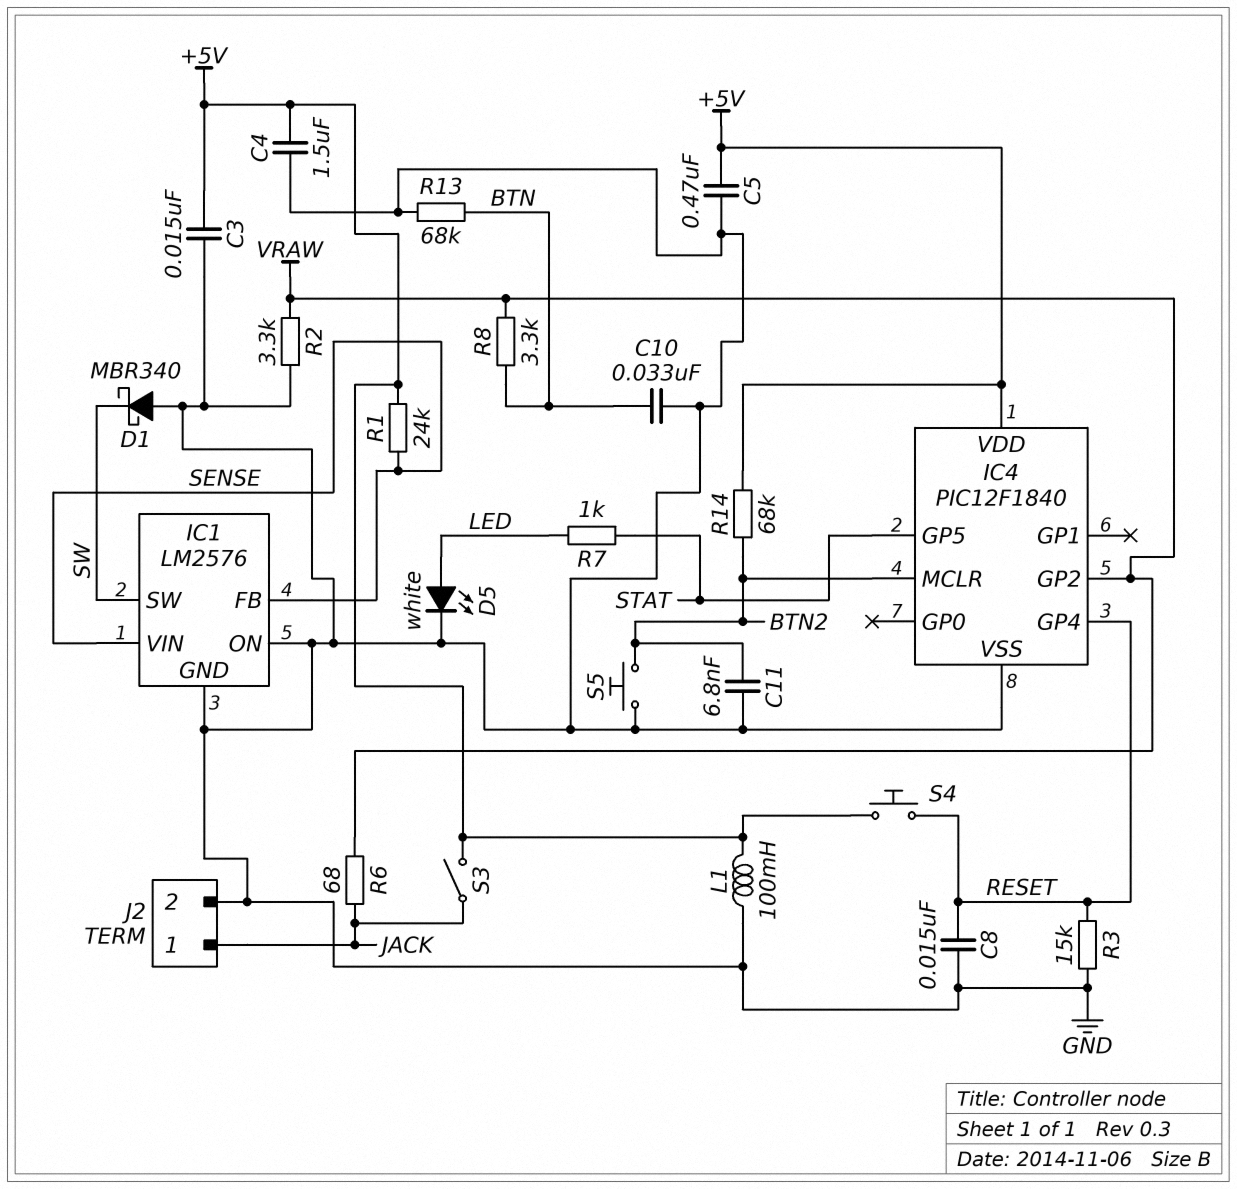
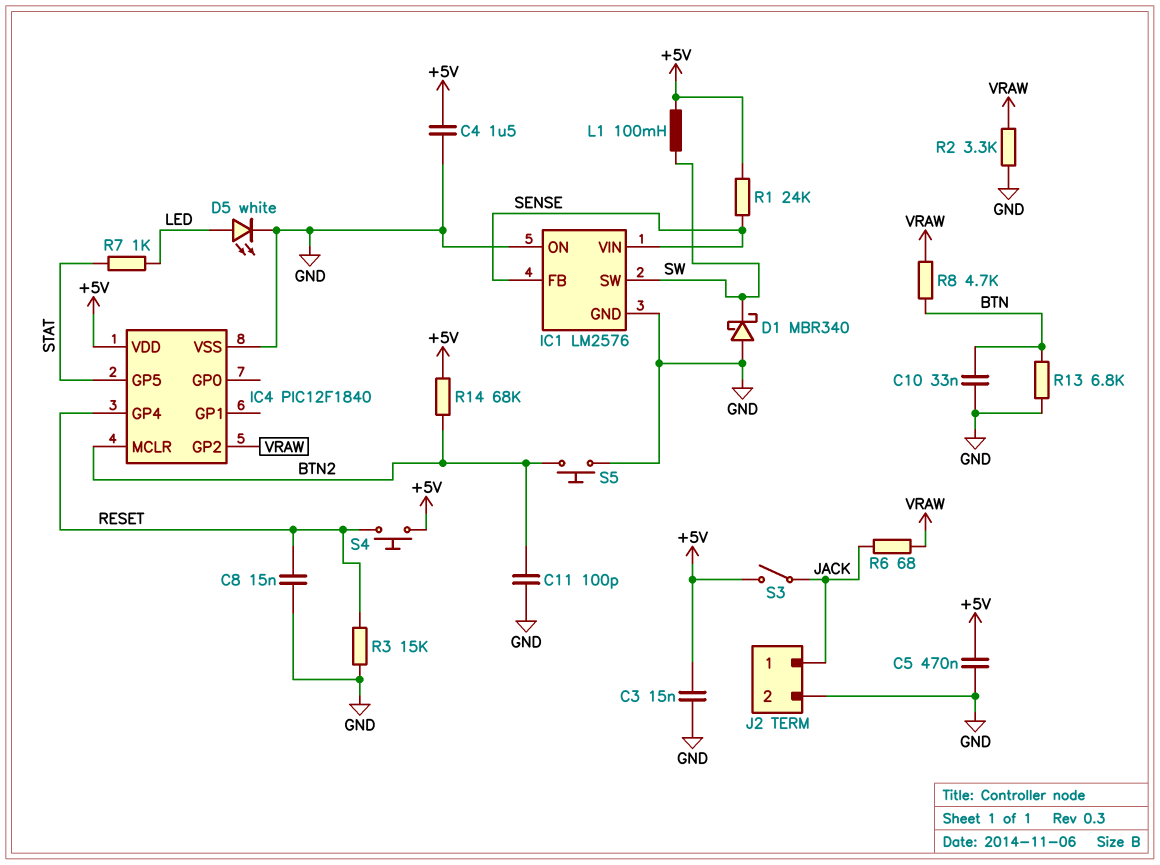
C11: 6.8nF (BTN2, GND) -> 100pF (BTN2, GND)
L1: 100mH (+5V, GND) -> 100mH (+5V, SW)
R8: 3.3k (BTN, VRAW) -> 4.7k (BTN, VRAW)
R13: 68k (BTN, GND) -> 6.8k (BTN, GND)

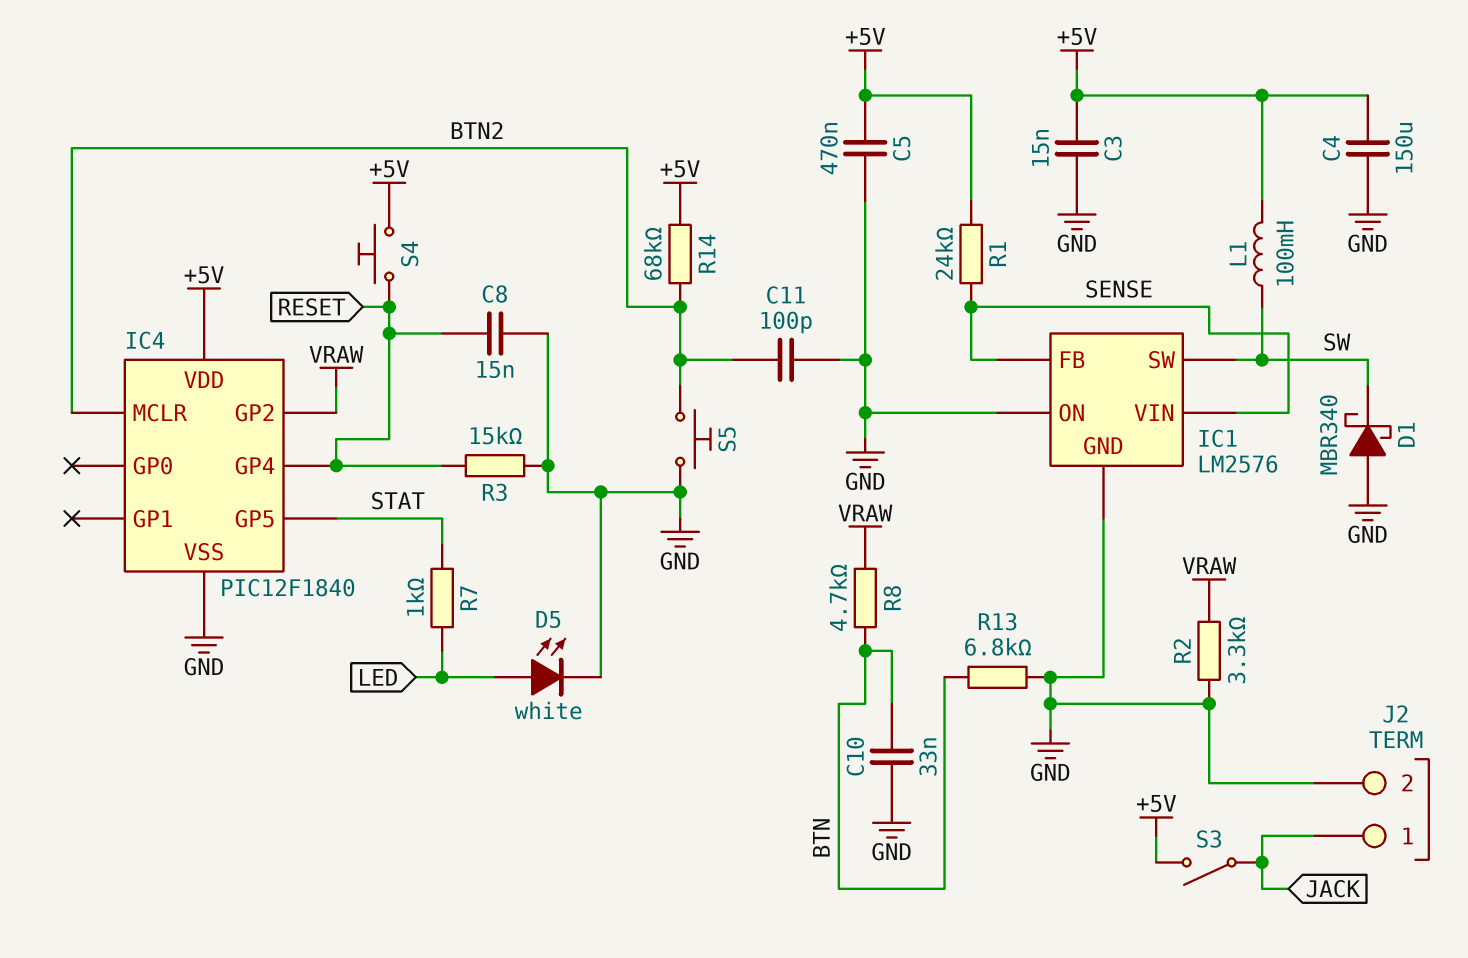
C4: 1.5uF (+5V, GND) -> 150uF (+5V, GND)
R6: 68 (JACK, VRAW) -> none

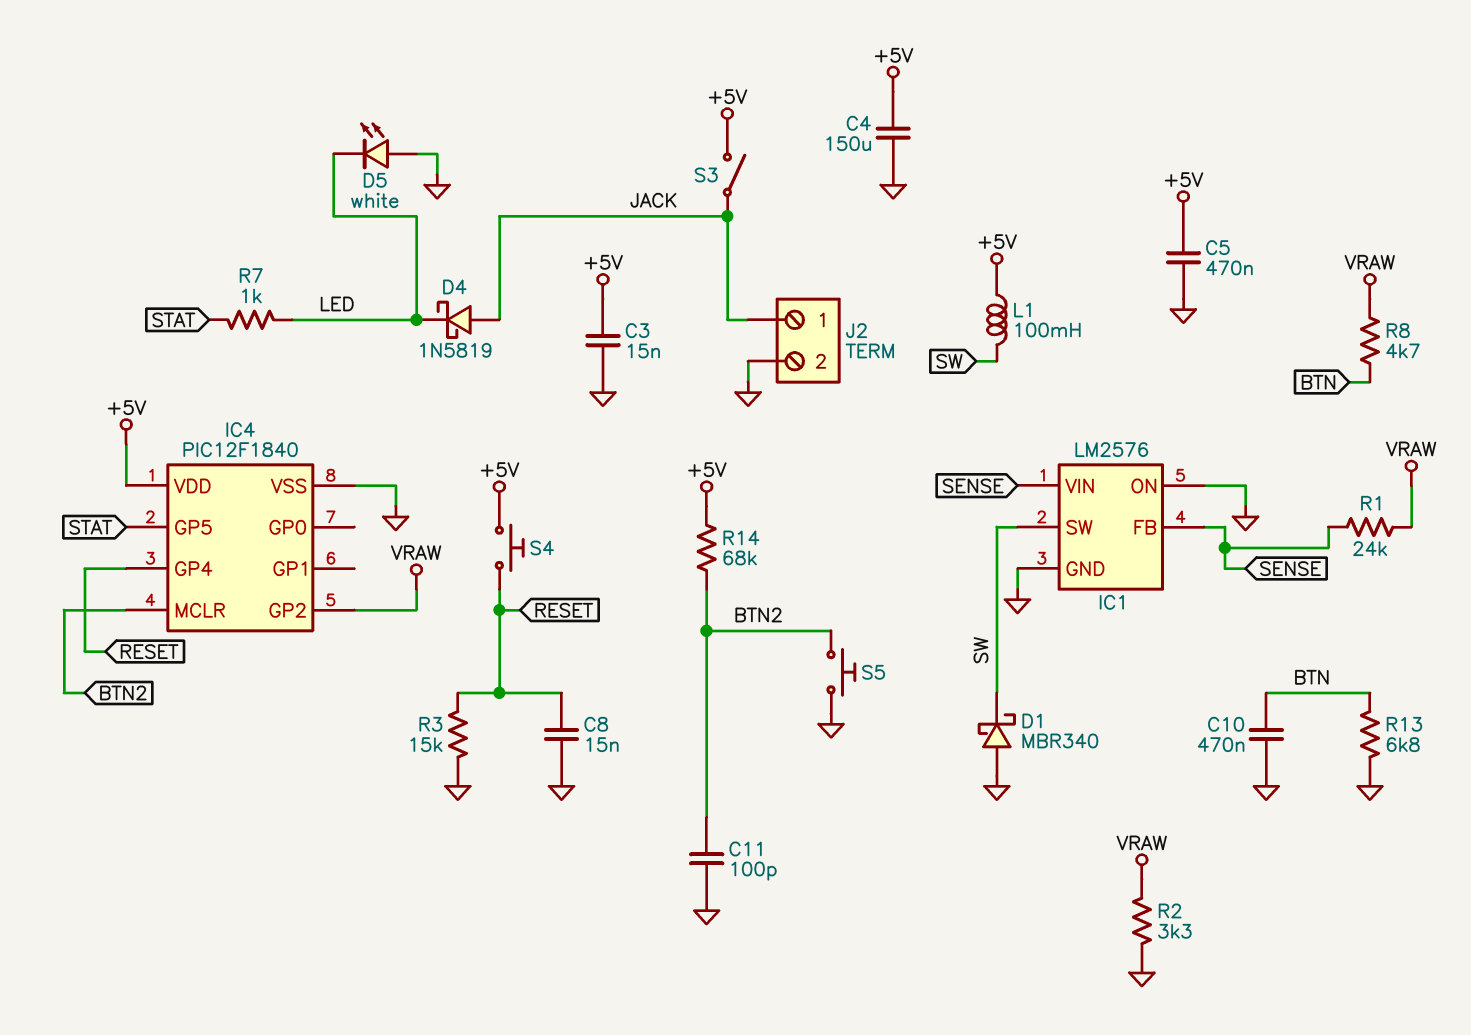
C10: 33nF (BTN, GND) -> 470nF (BTN, GND)
D4: none -> schottky 1N5819 (A JACK, K LED)
D5: LED white (A LED, K GND) -> LED white (A GND, K LED)
R1: 24k (+5V, SENSE) -> 24k (SENSE, VRAW)

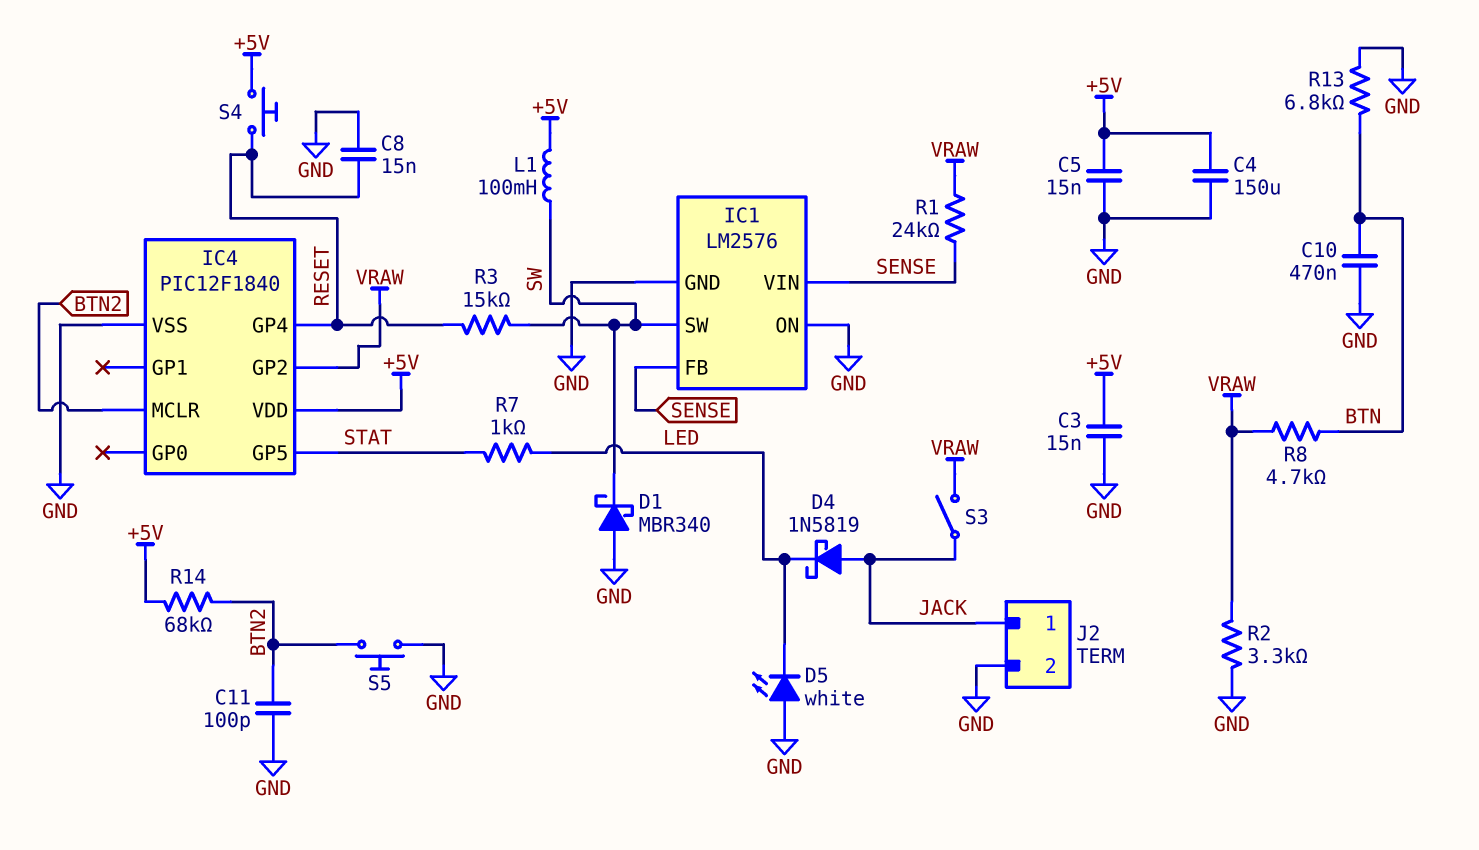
C5: 470nF (+5V, GND) -> 15nF (+5V, GND)
R3: 15k (GND, RESET) -> 15k (RESET, SW)
S3: switch (+5V, JACK) -> switch (JACK, VRAW)

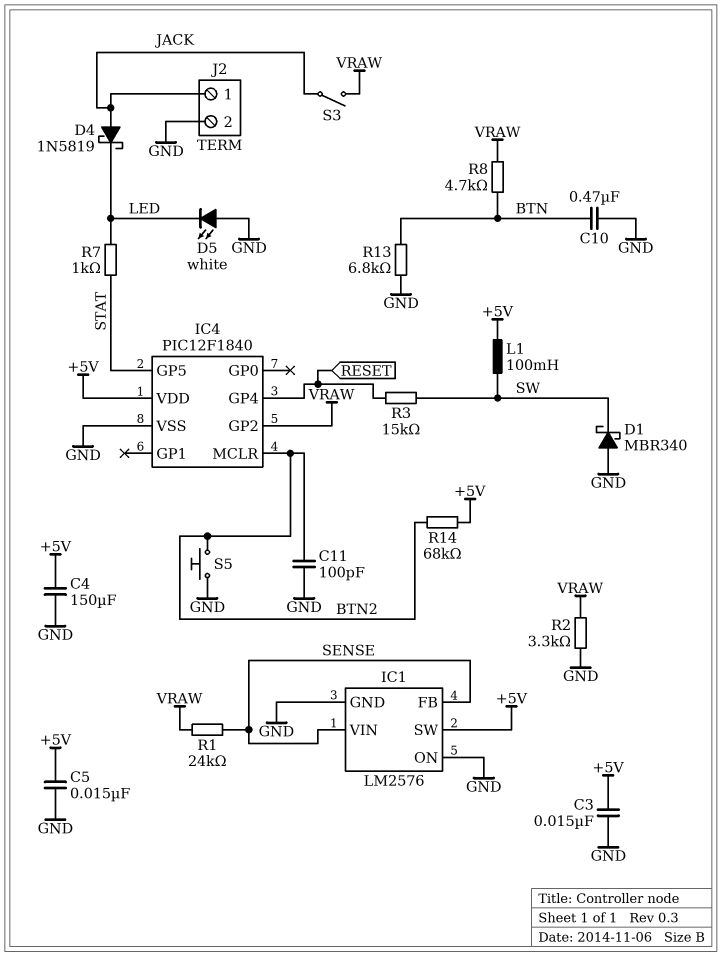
C8: 15nF (GND, RESET) -> none
IC1 pin SW: SW -> +5V
S4: button (+5V, RESET) -> none

